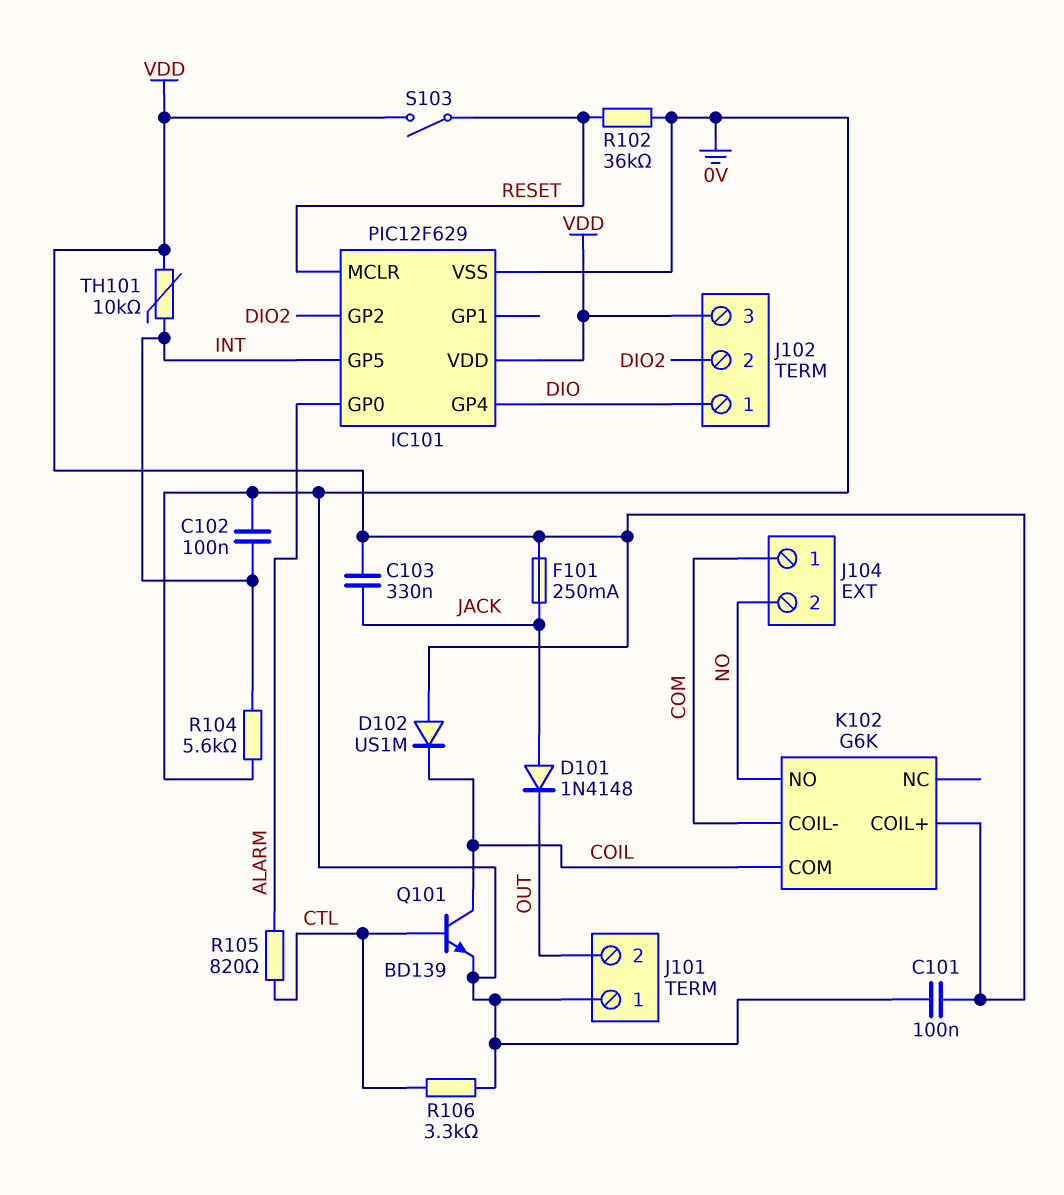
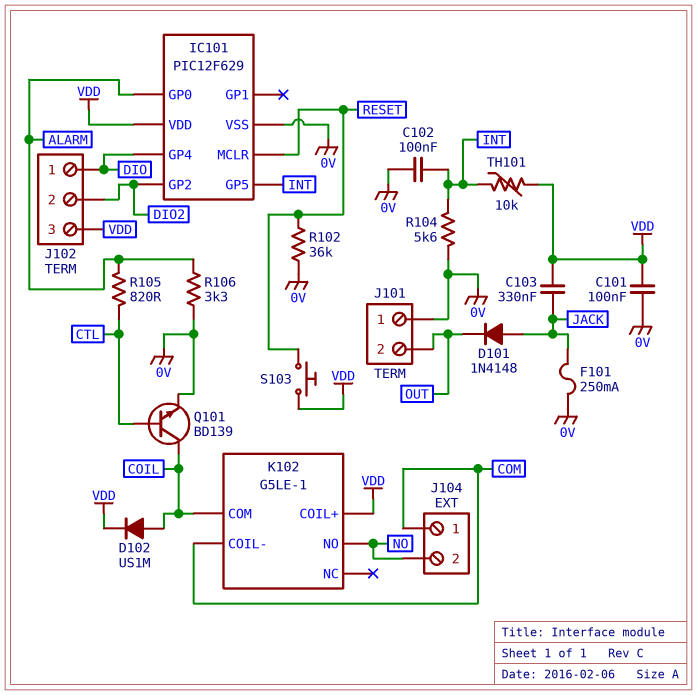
D102: diode US1M (A VDD, K COIL) -> diode US1M (A COIL, K VDD)
F101: 250mA (JACK, VDD) -> 250mA (0V, JACK)
K102: G6K -> G5LE-1
R106: 3.3k (0V, CTL) -> 3.3k (0V, ALARM)
S103: switch (RESET, VDD) -> button (RESET, VDD)

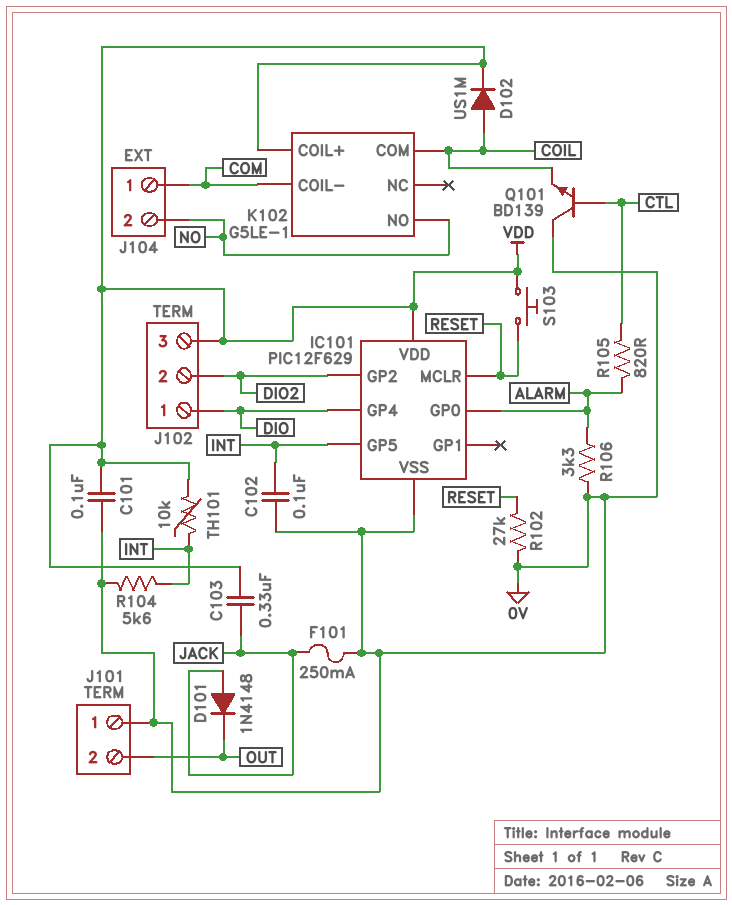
Q101: NPN BD139 (B CTL, C COIL, E 0V) -> NPN BD139 (B CTL, C 0V, E COIL)
R102: 36k (0V, RESET) -> 27k (0V, RESET)

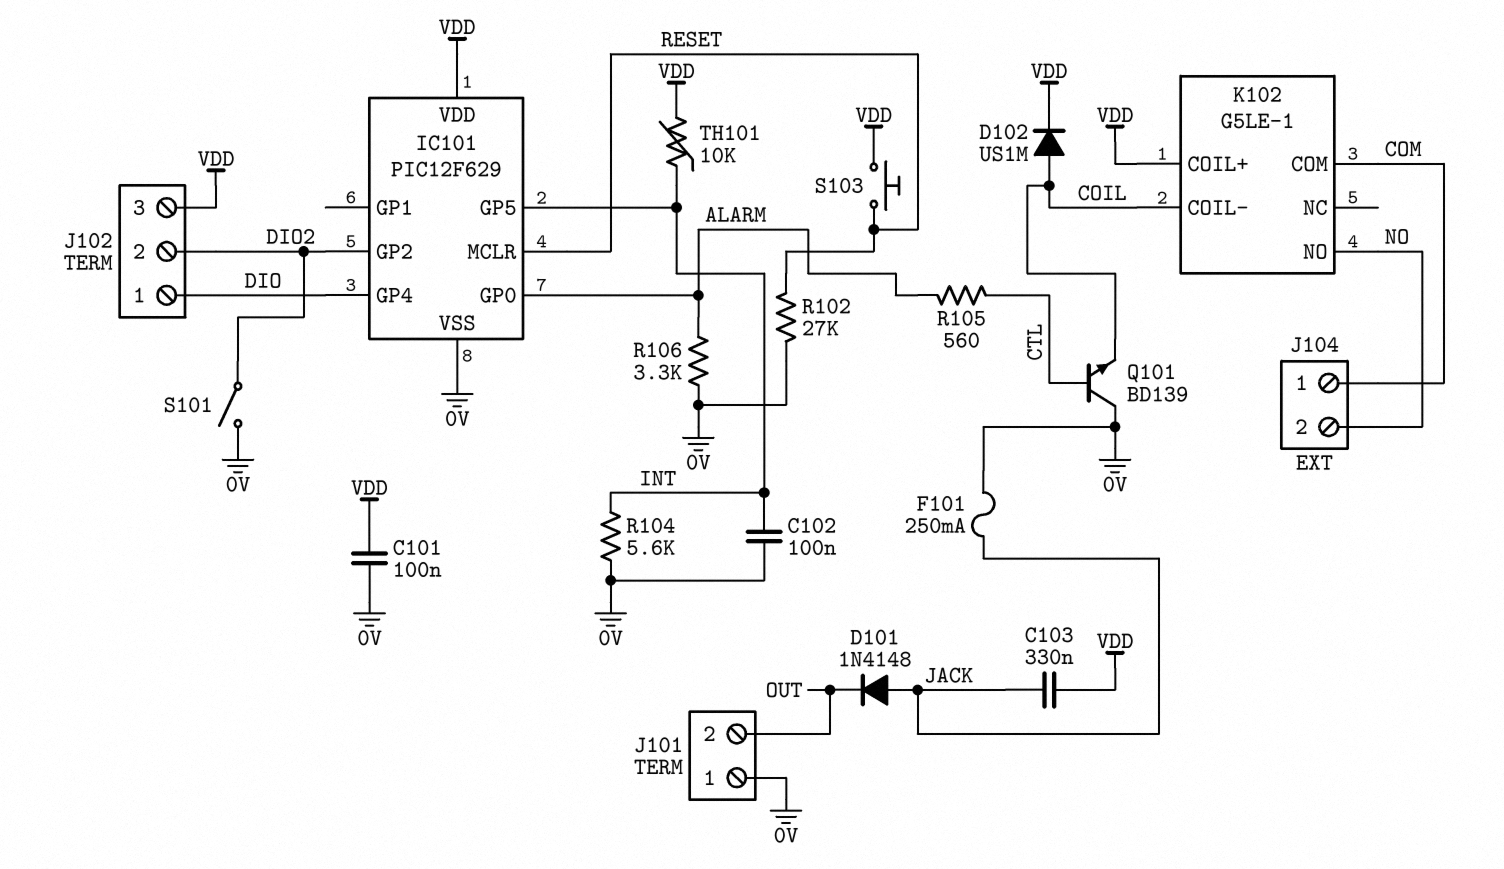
K102 pin COIL-: COM -> COIL
K102 pin COM: COIL -> COM
R105: 820 (ALARM, CTL) -> 560 (ALARM, CTL)
S101: none -> switch (0V, DIO2)

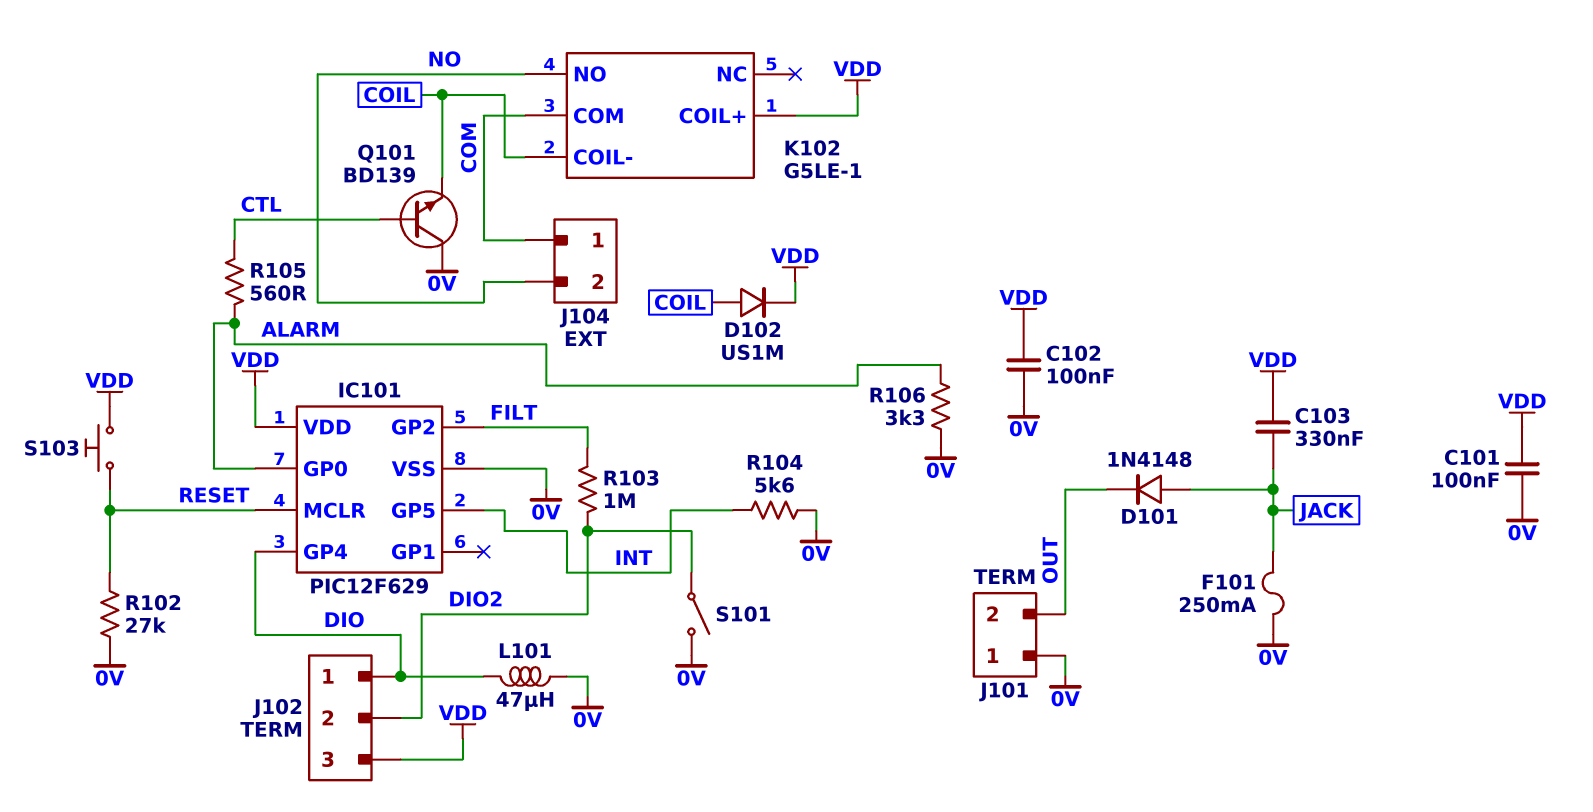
C102: 100nF (0V, INT) -> 100nF (0V, VDD)
IC101 pin GP2: DIO2 -> FILT
L101: none -> 47uH (0V, DIO)
R103: none -> 1M (DIO2, FILT)
TH101: 10k (INT, VDD) -> none

